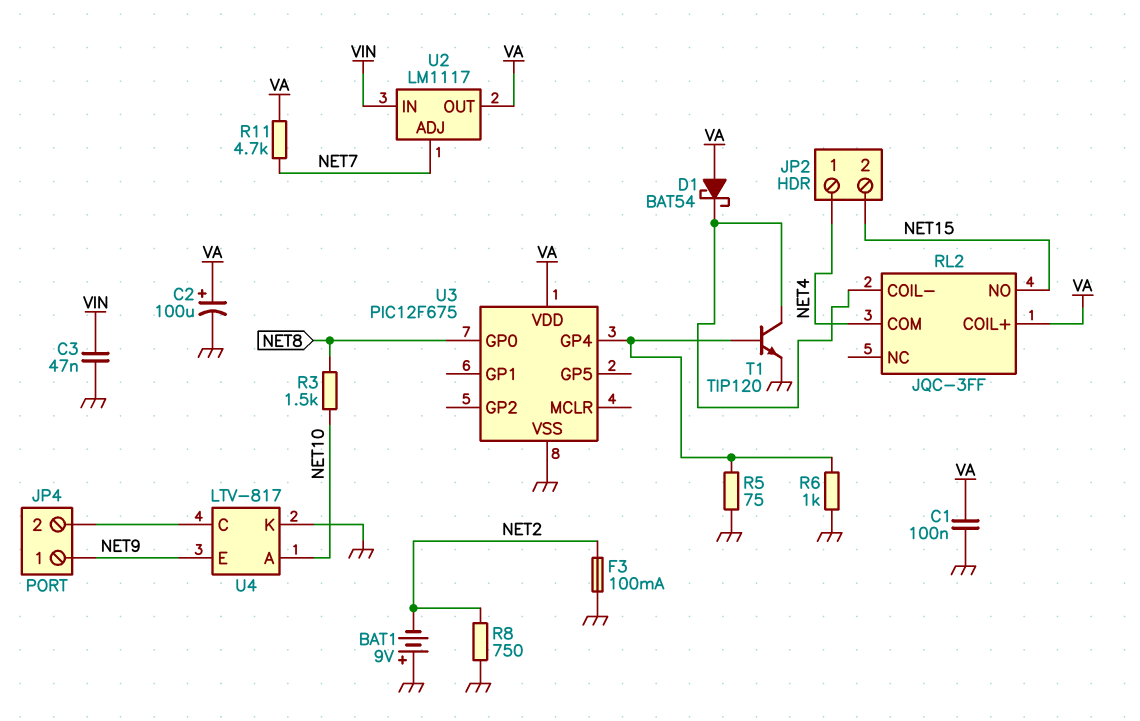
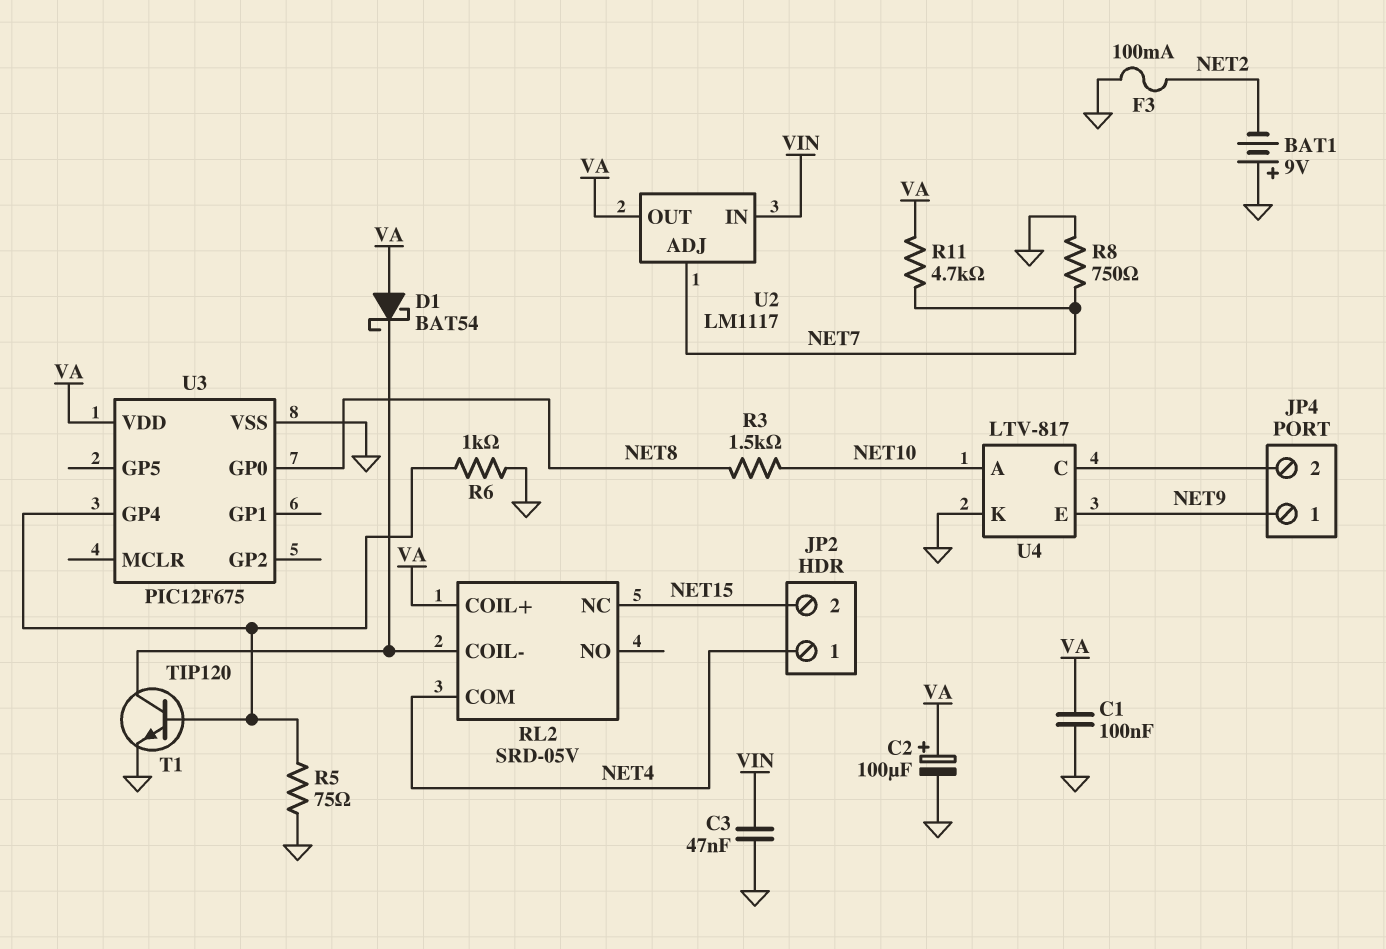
R8: 750 (GND, NET2) -> 750 (GND, NET7)
RL2: JQC-3FF -> SRD-05V
RL2 pin NC: none -> NET15
RL2 pin NO: NET15 -> none

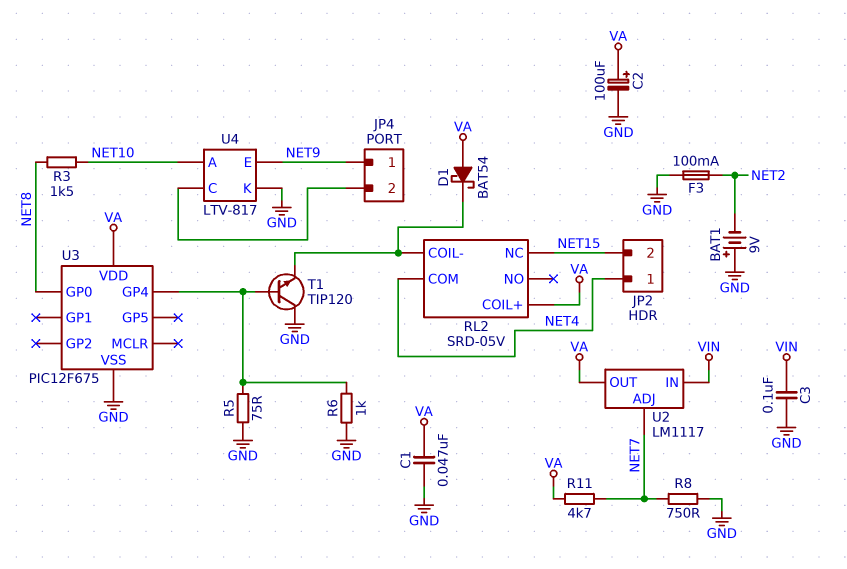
C1: 100nF (GND, VA) -> 47nF (GND, VA)
C3: 47nF (GND, VIN) -> 100nF (GND, VIN)
T1: NPN TIP120 (B U3/GP4, C RL2/COIL-, E GND) -> NPN TIP120 (B U3/GP4, C GND, E RL2/COIL-)

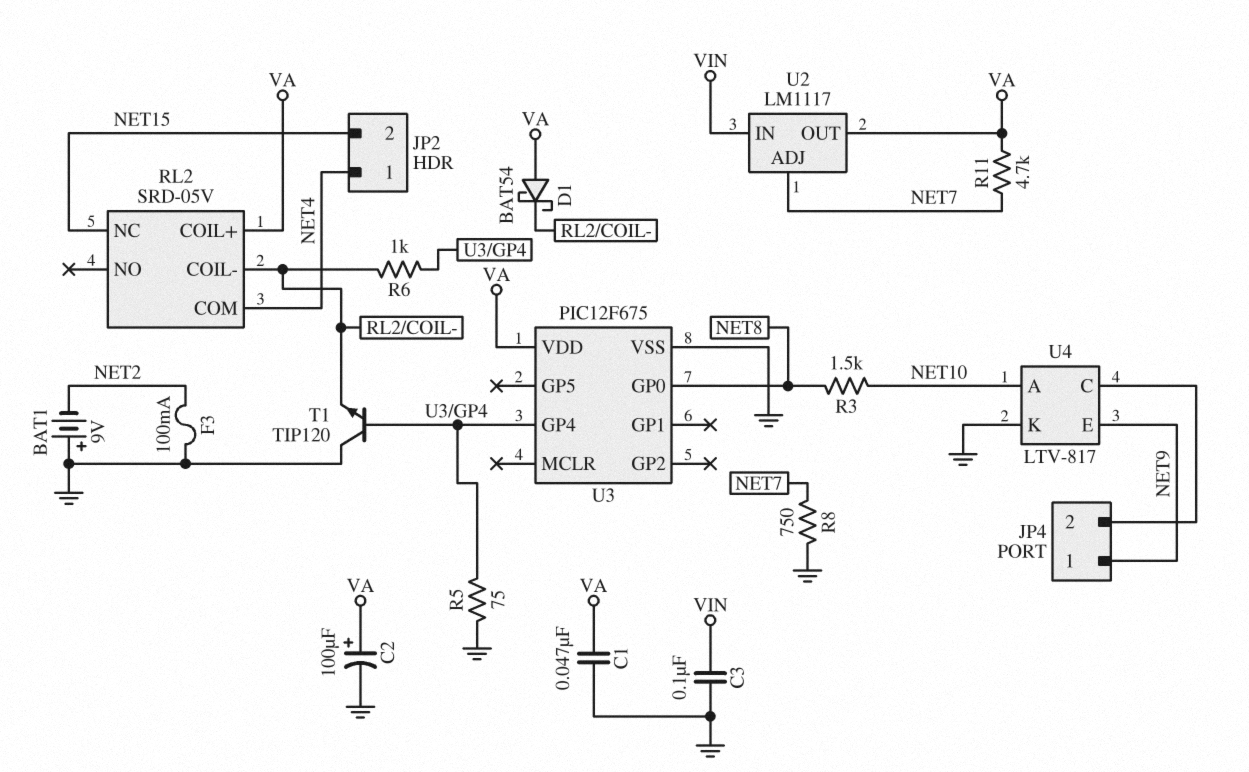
R6: 1k (GND, U3/GP4) -> 1k (RL2/COIL-, U3/GP4)

